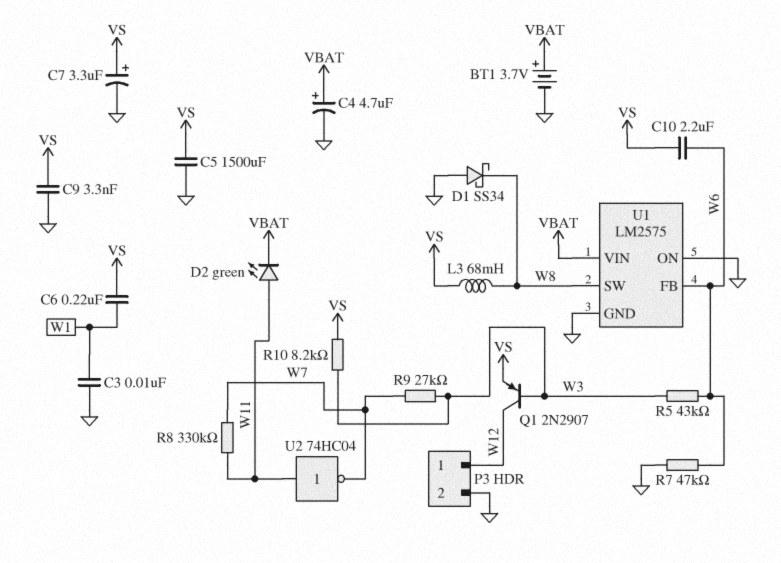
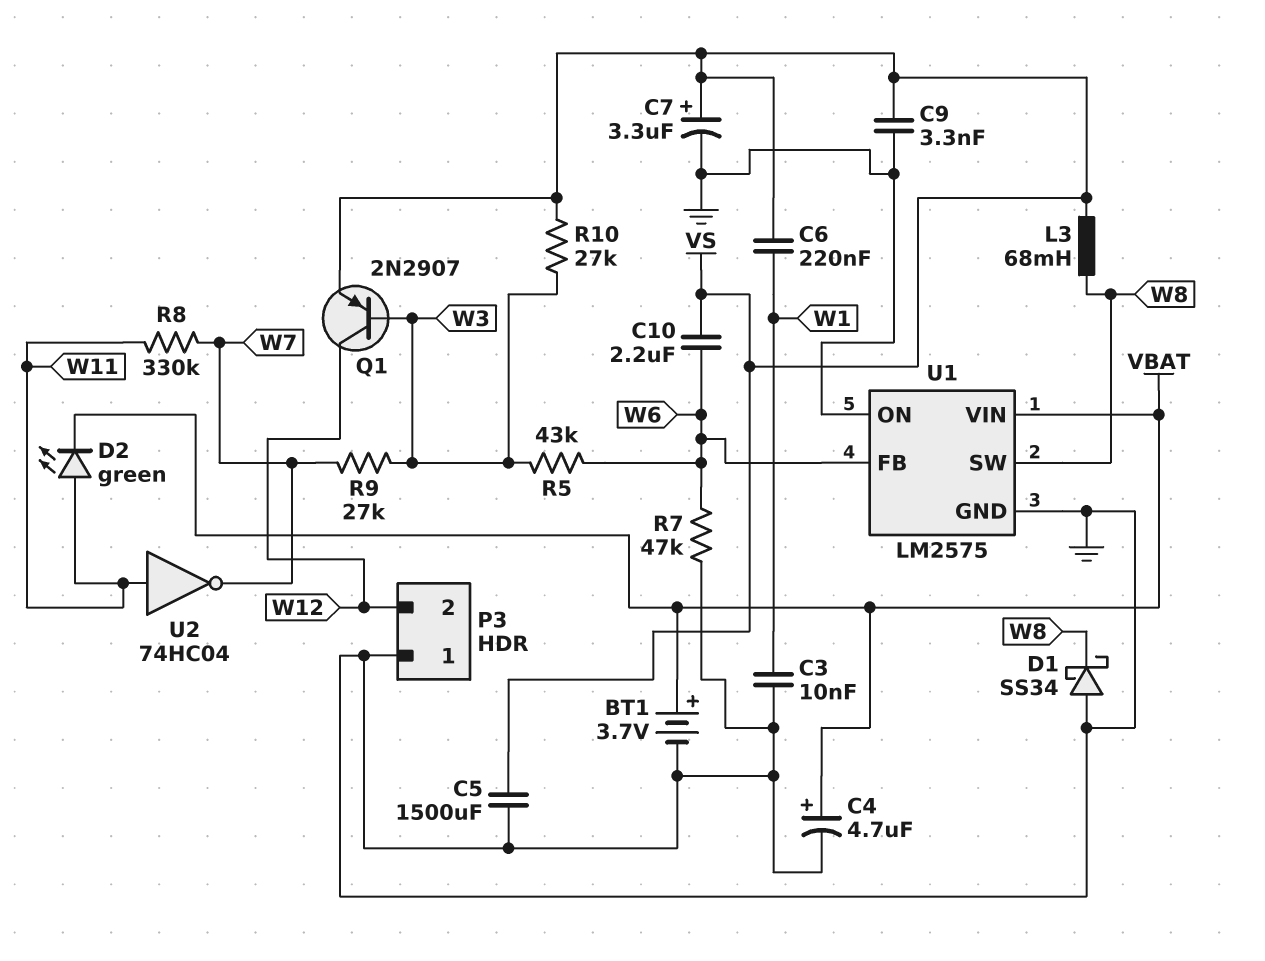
P3 pin 1: W12 -> GND
P3 pin 2: GND -> W12
R10: 8.2k (VS, W3) -> 27k (VS, W3)

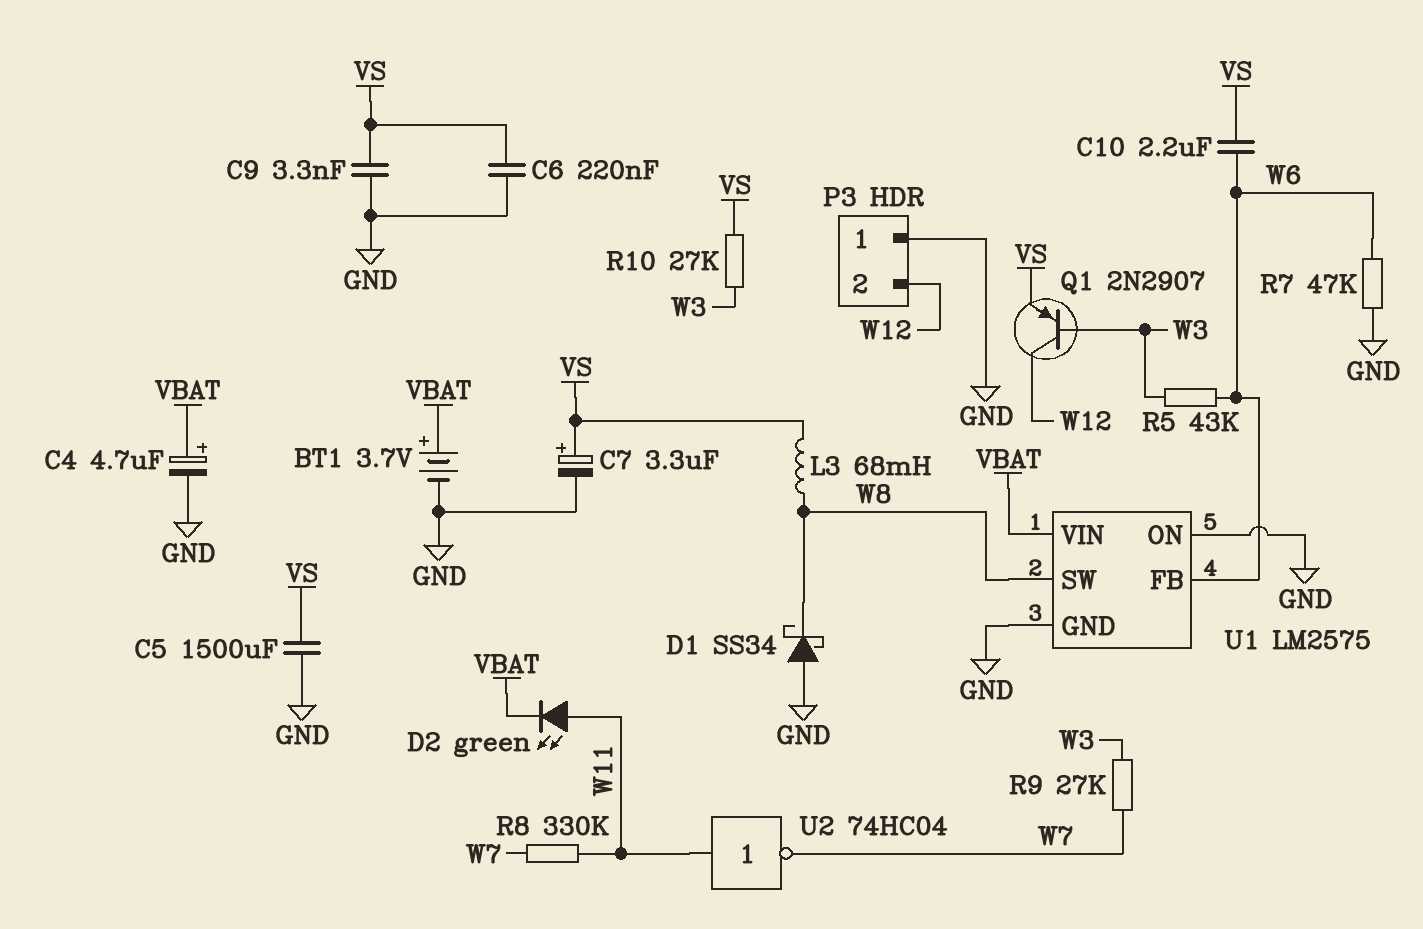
C3: 10nF (GND, W1) -> none
C6: 220nF (VS, W1) -> 220nF (GND, VS)

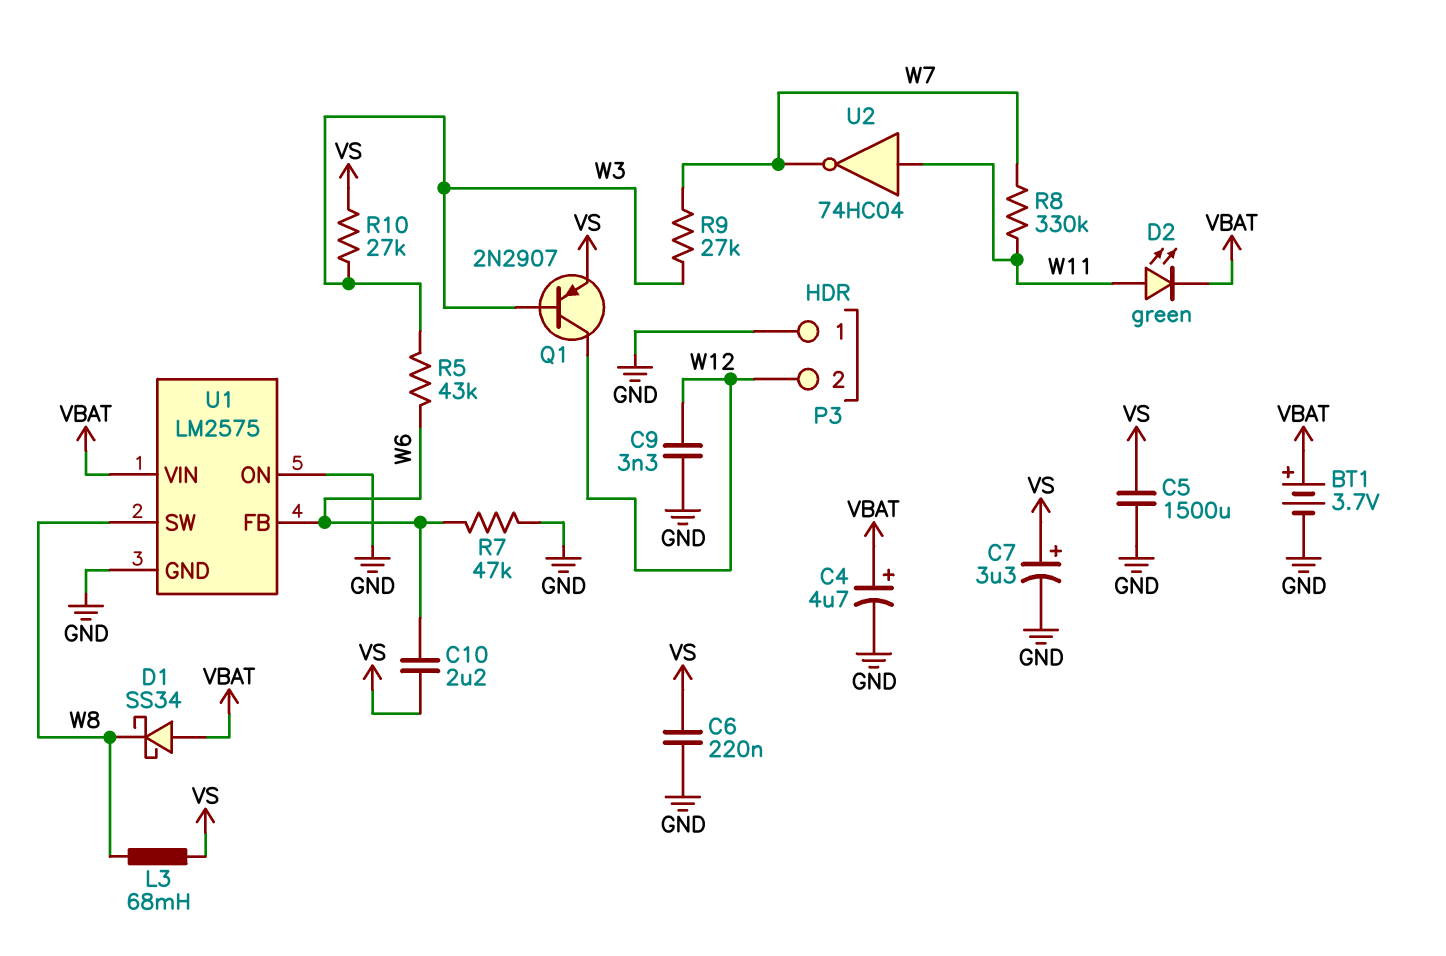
C9: 3.3nF (GND, VS) -> 3.3nF (GND, W12)
D1: schottky SS34 (A GND, K W8) -> schottky SS34 (A VBAT, K W8)

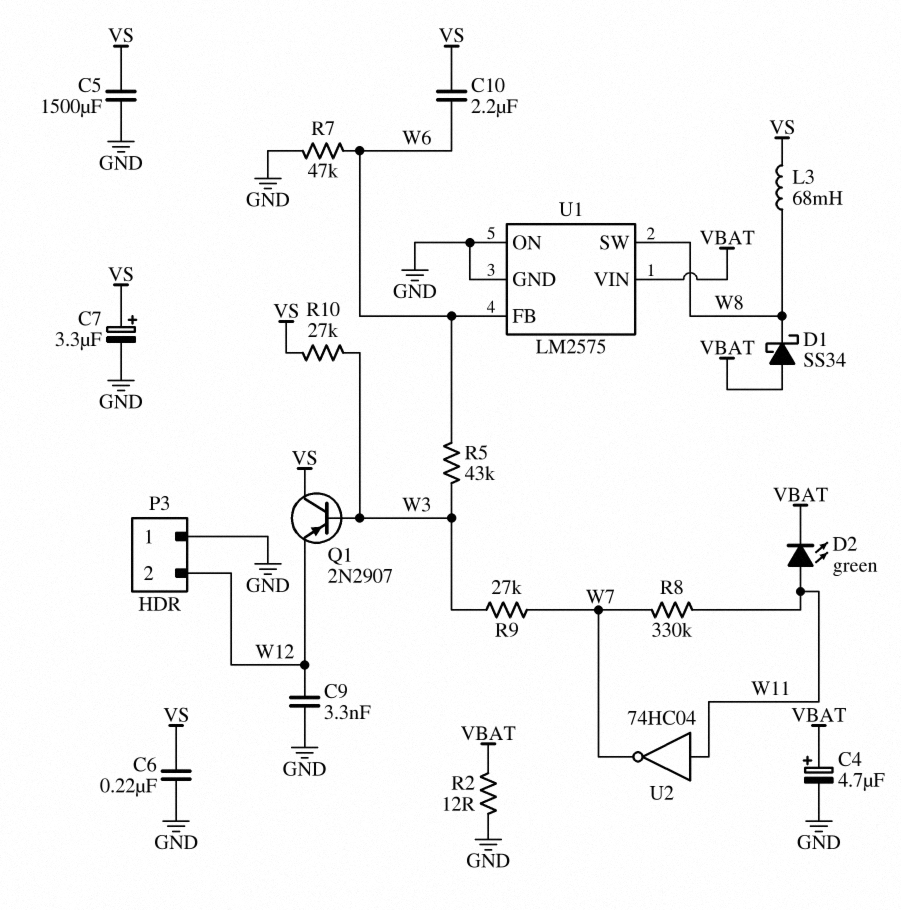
BT1: 3.7V (plus VBAT, minus GND) -> none
Q1: PNP 2N2907 (B W3, C W12, E VS) -> PNP 2N2907 (B W3, C VS, E W12)
R2: none -> 12 (GND, VBAT)

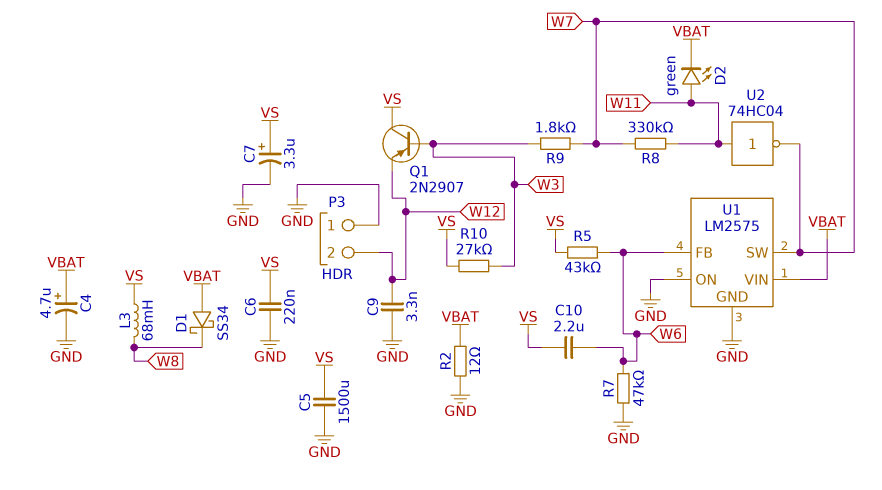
R5: 43k (W3, W6) -> 43k (VS, W6)
R9: 27k (W3, W7) -> 1.8k (W3, W7)
U1 pin SW: W8 -> W7

